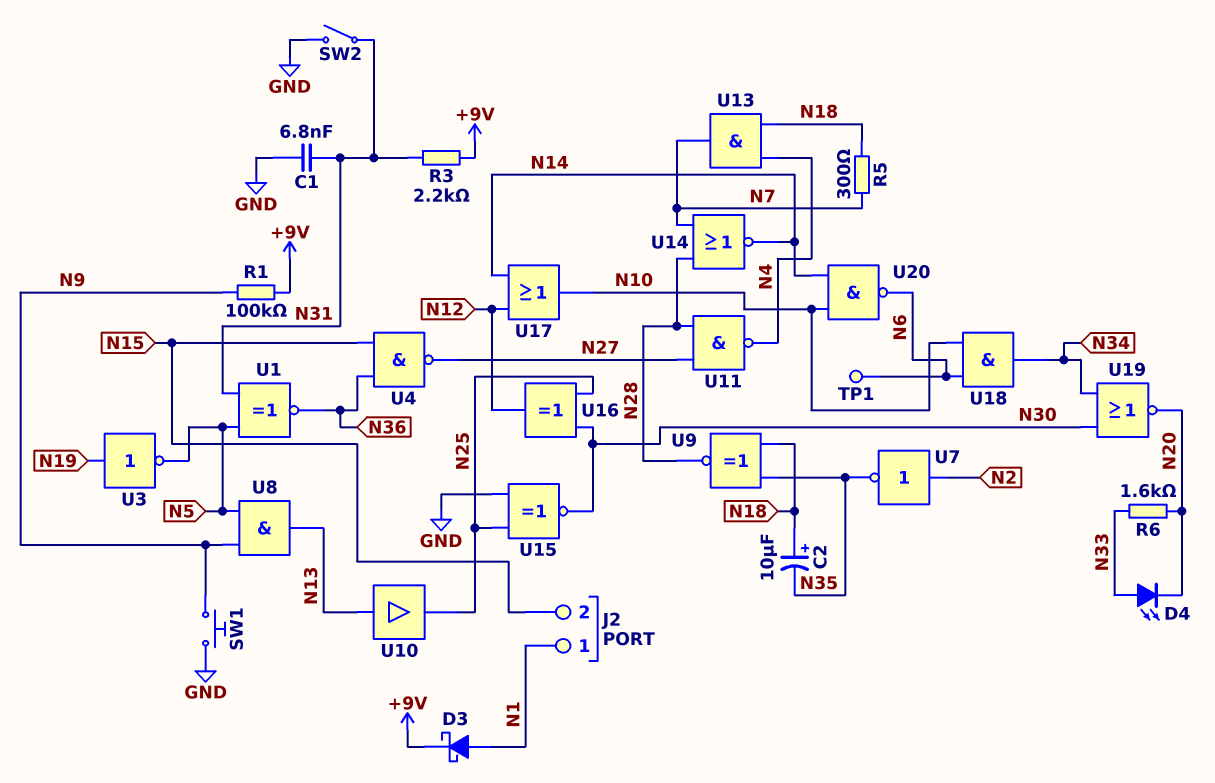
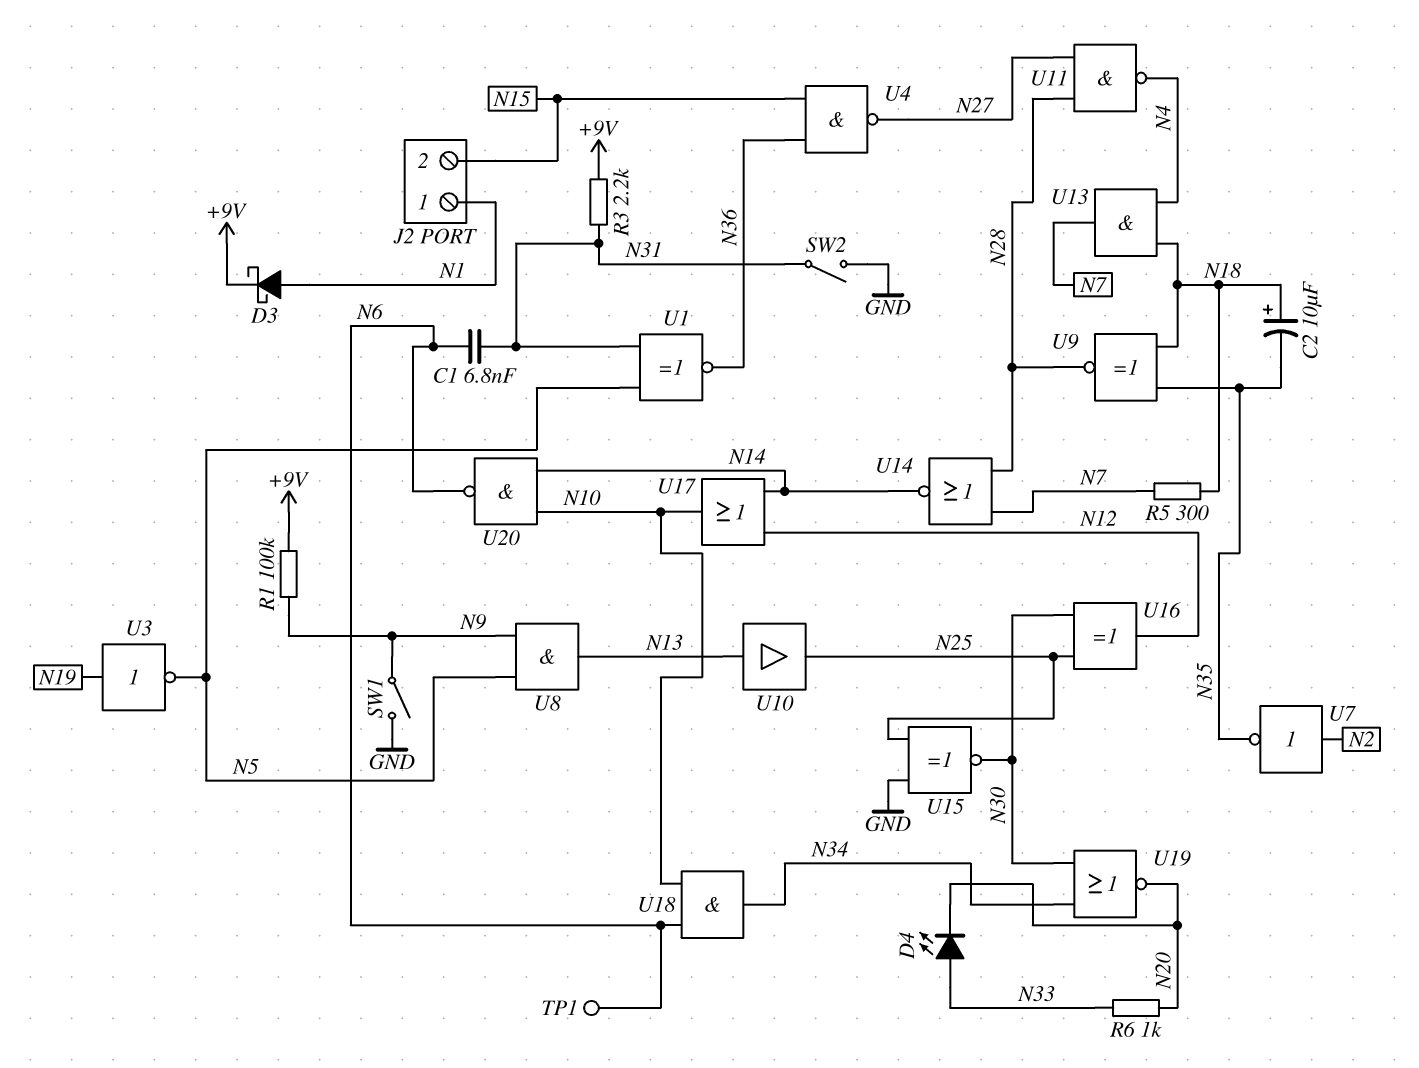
C1: 6.8nF (GND, N31) -> 6.8nF (N6, N31)
R6: 1.6k (N20, N33) -> 1k (N20, N33)
SW1: button (GND, N9) -> switch (GND, N9)

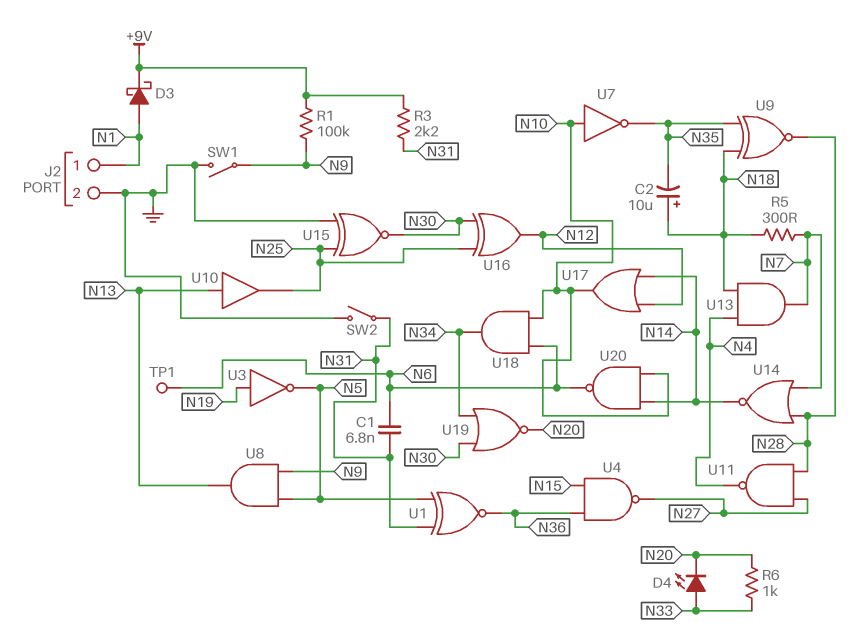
J2 pin 2: N15 -> GND
U7: NOT (in N2, out N35) -> NOT (in N10, out N35)

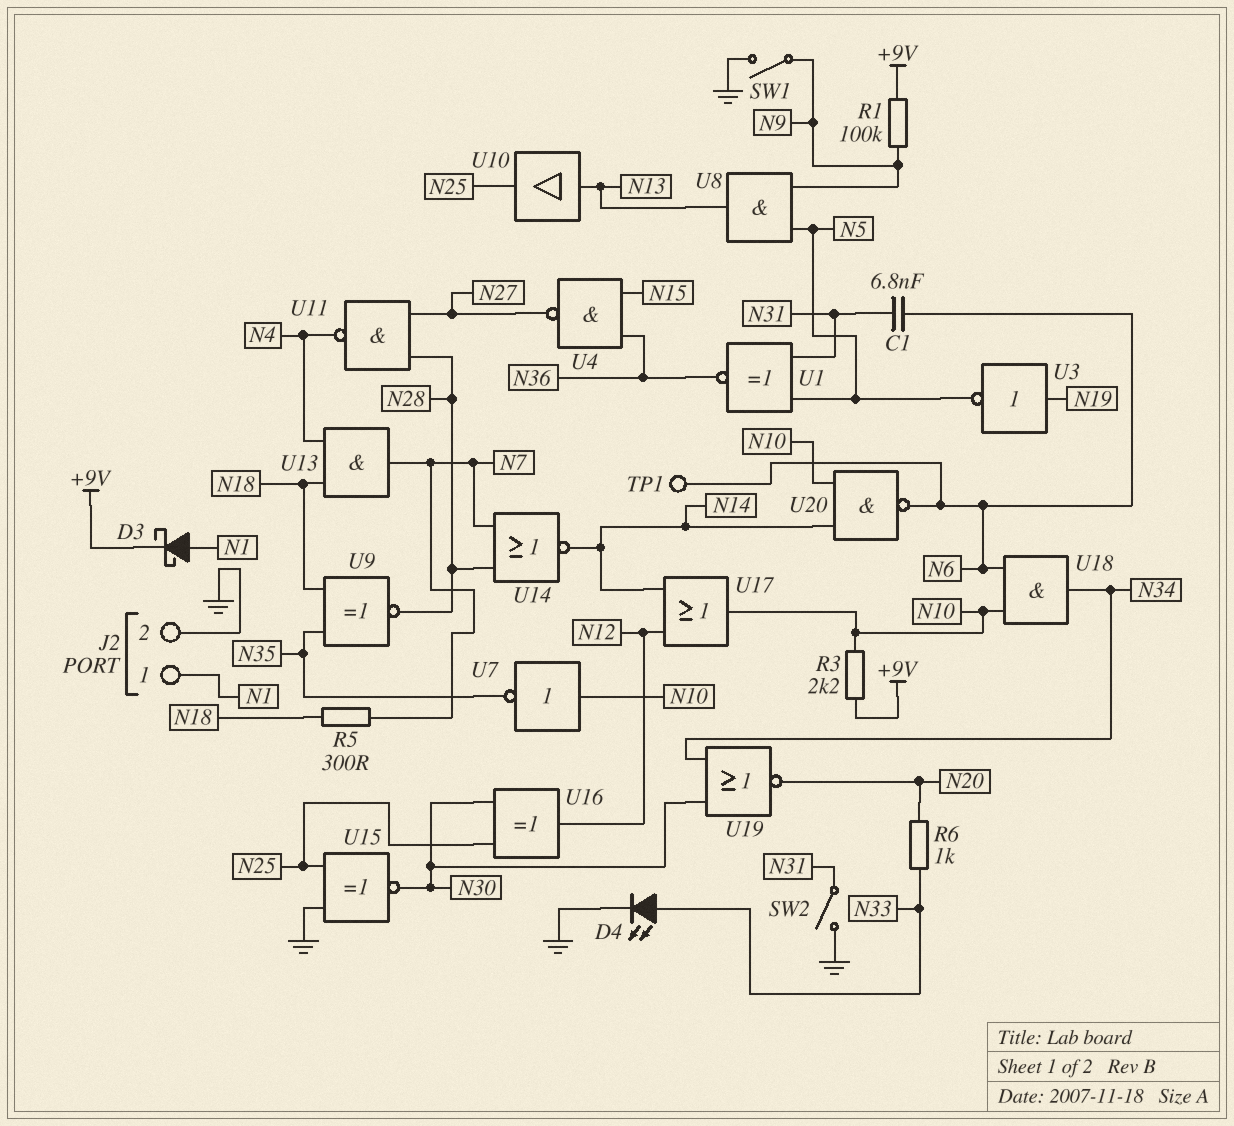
C2: 10uF (plus N18, minus N35) -> none
D4: LED (A N33, K N20) -> LED (A N33, K GND)
R3: 2.2k (+9V, N31) -> 2.2k (+9V, N10)

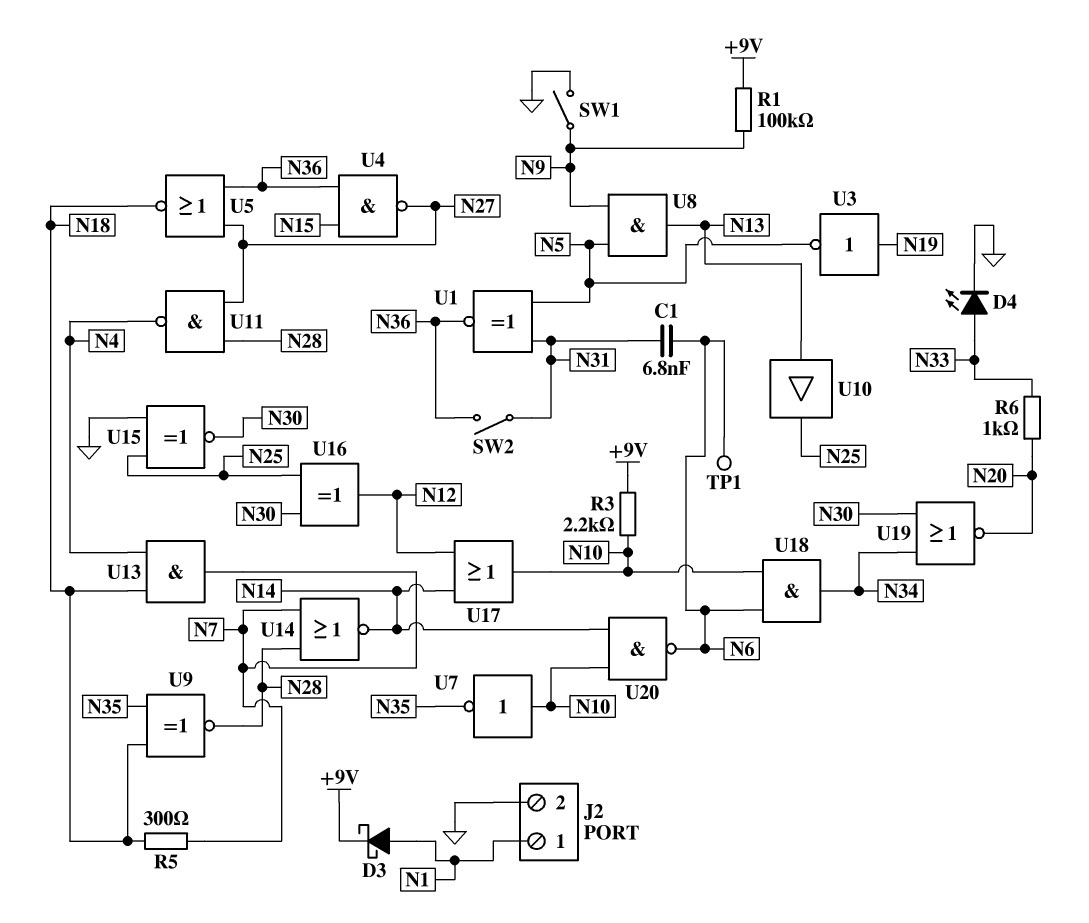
SW2: switch (GND, N31) -> switch (N31, N36)
U5: none -> NOR (in N27, in N36, out N18)

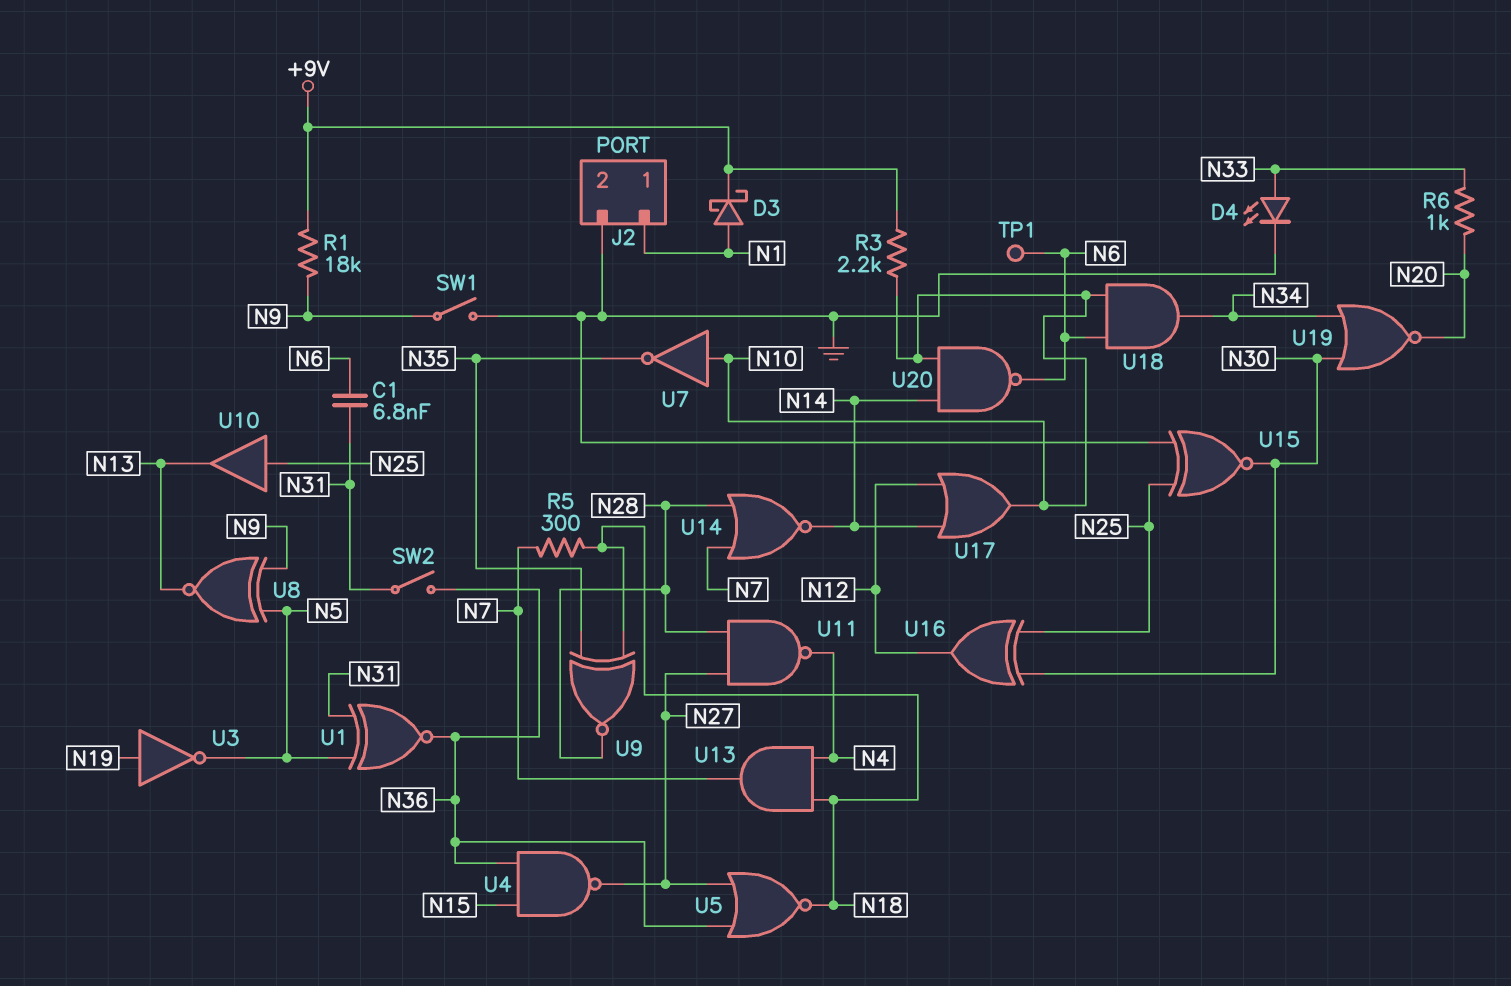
R1: 100k (+9V, N9) -> 18k (+9V, N9)
U8: AND (in N5, in N9, out N13) -> XNOR (in N5, in N9, out N13)
U10: buffer (in N13, out N25) -> buffer (in N25, out N13)

